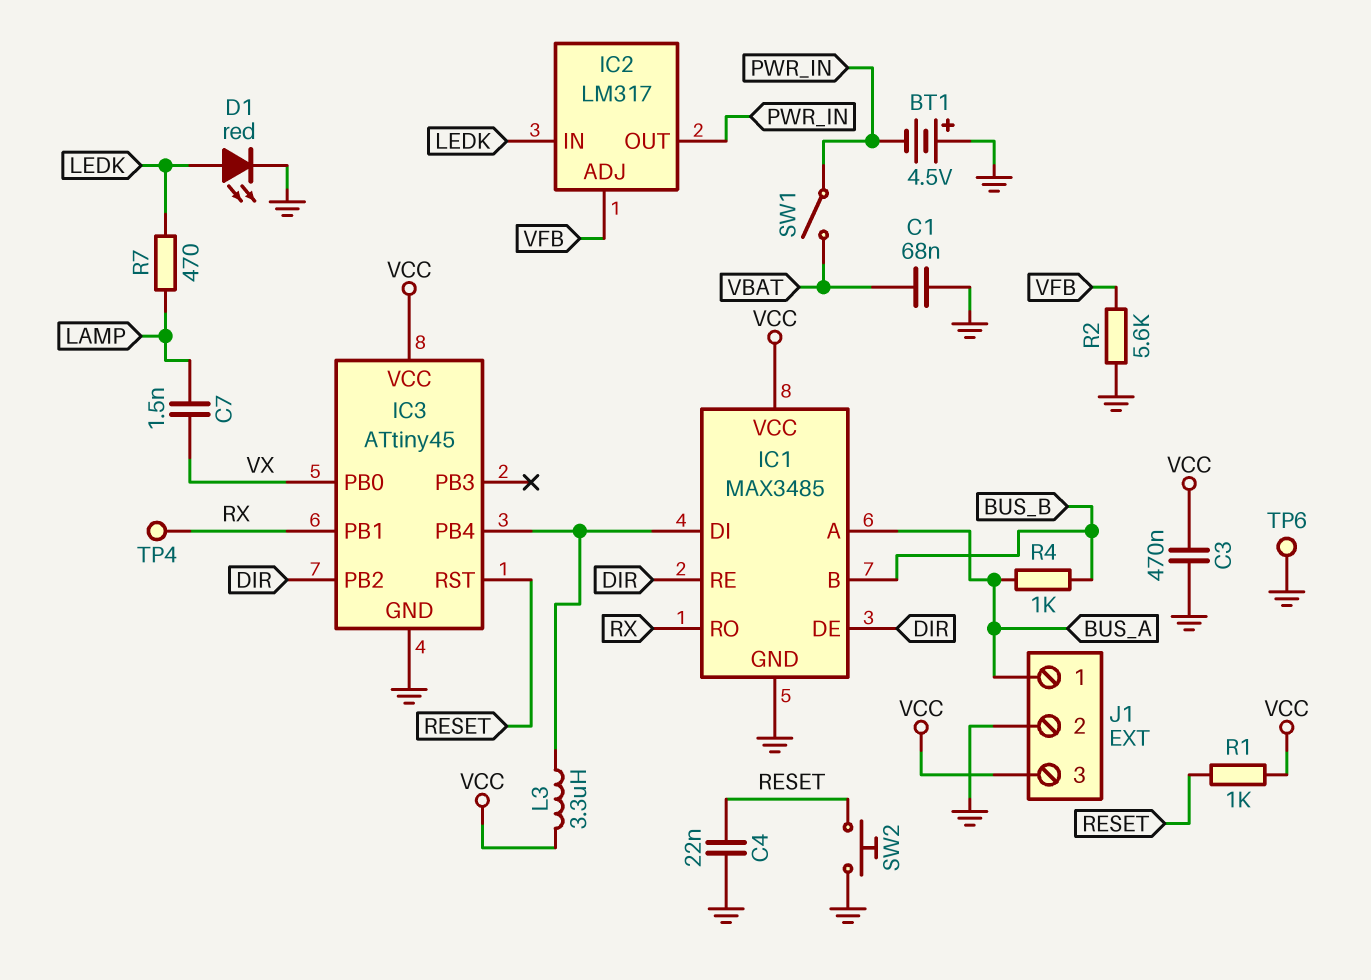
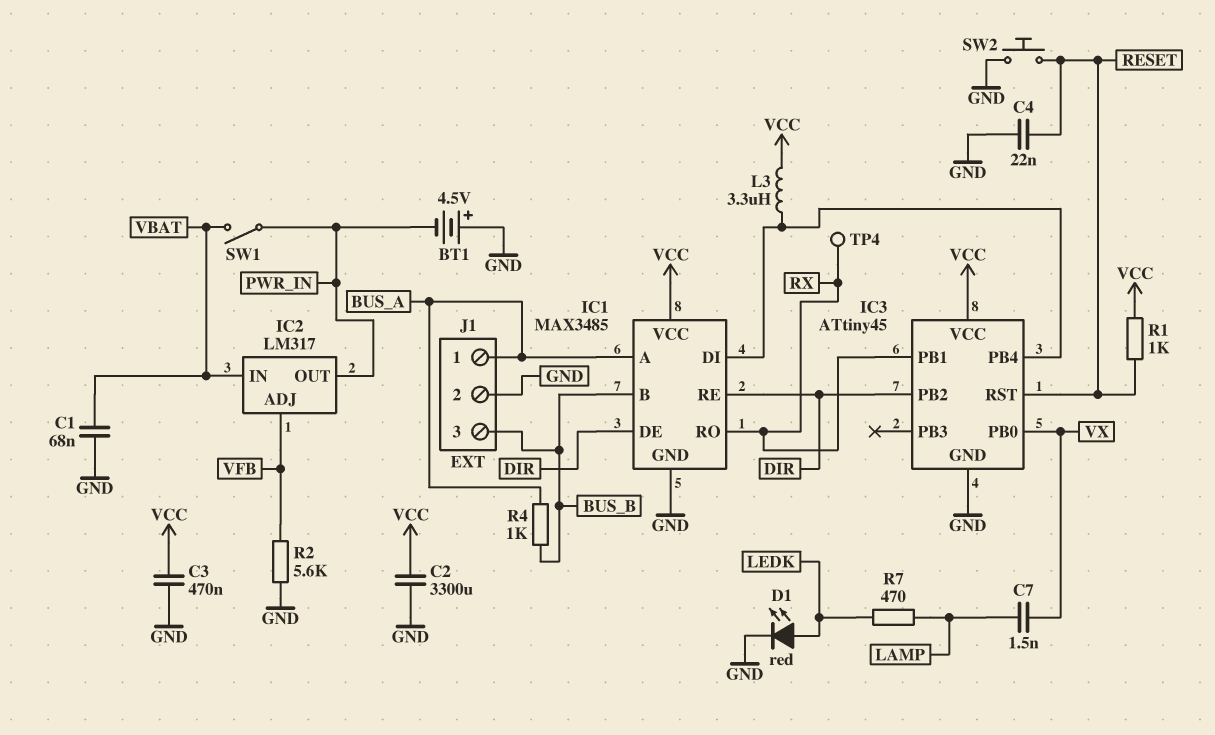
C2: none -> 3300uF (GND, VCC)
IC2 pin IN: LEDK -> VBAT
J1 pin 3: VCC -> BUS_B
TP6: test point (GND) -> none

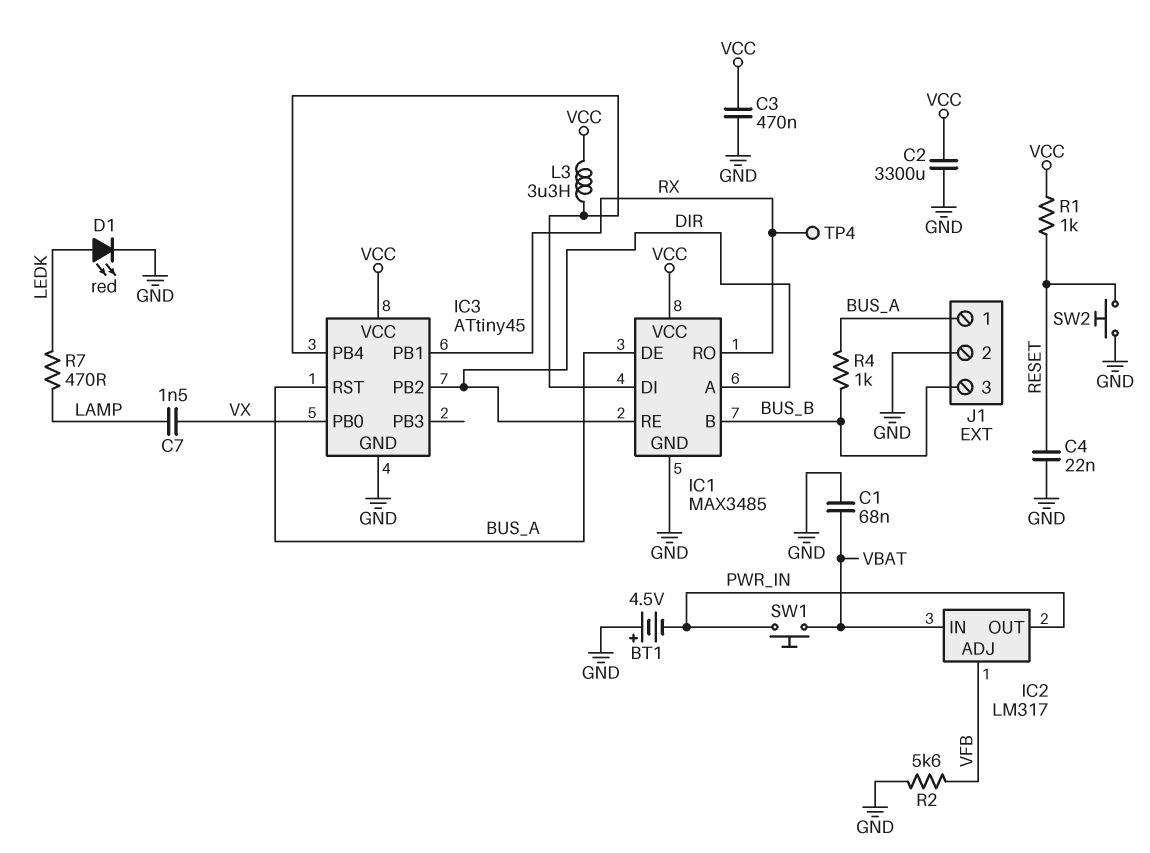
IC1 pin A: BUS_A -> DIR
IC1 pin DE: DIR -> BUS_A
IC3 pin RST: RESET -> BUS_A
SW1: switch (PWR_IN, VBAT) -> button (PWR_IN, VBAT)

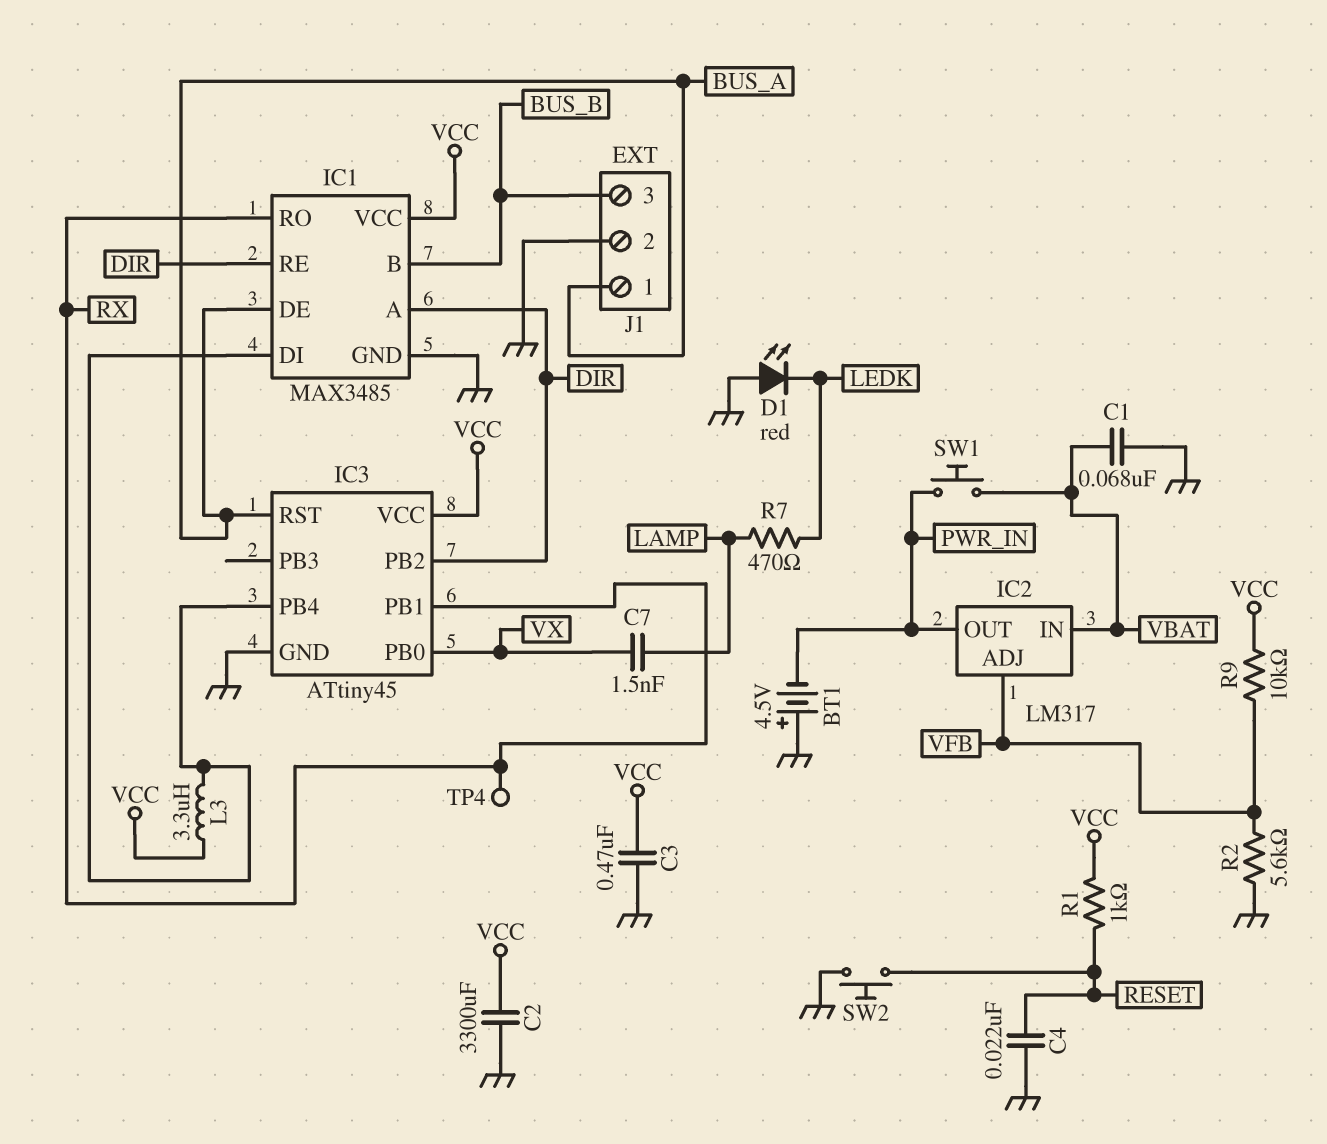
D1: LED red (A LEDK, K GND) -> LED red (A GND, K LEDK)
R4: 1k (BUS_A, BUS_B) -> none
R9: none -> 10k (VCC, VFB)

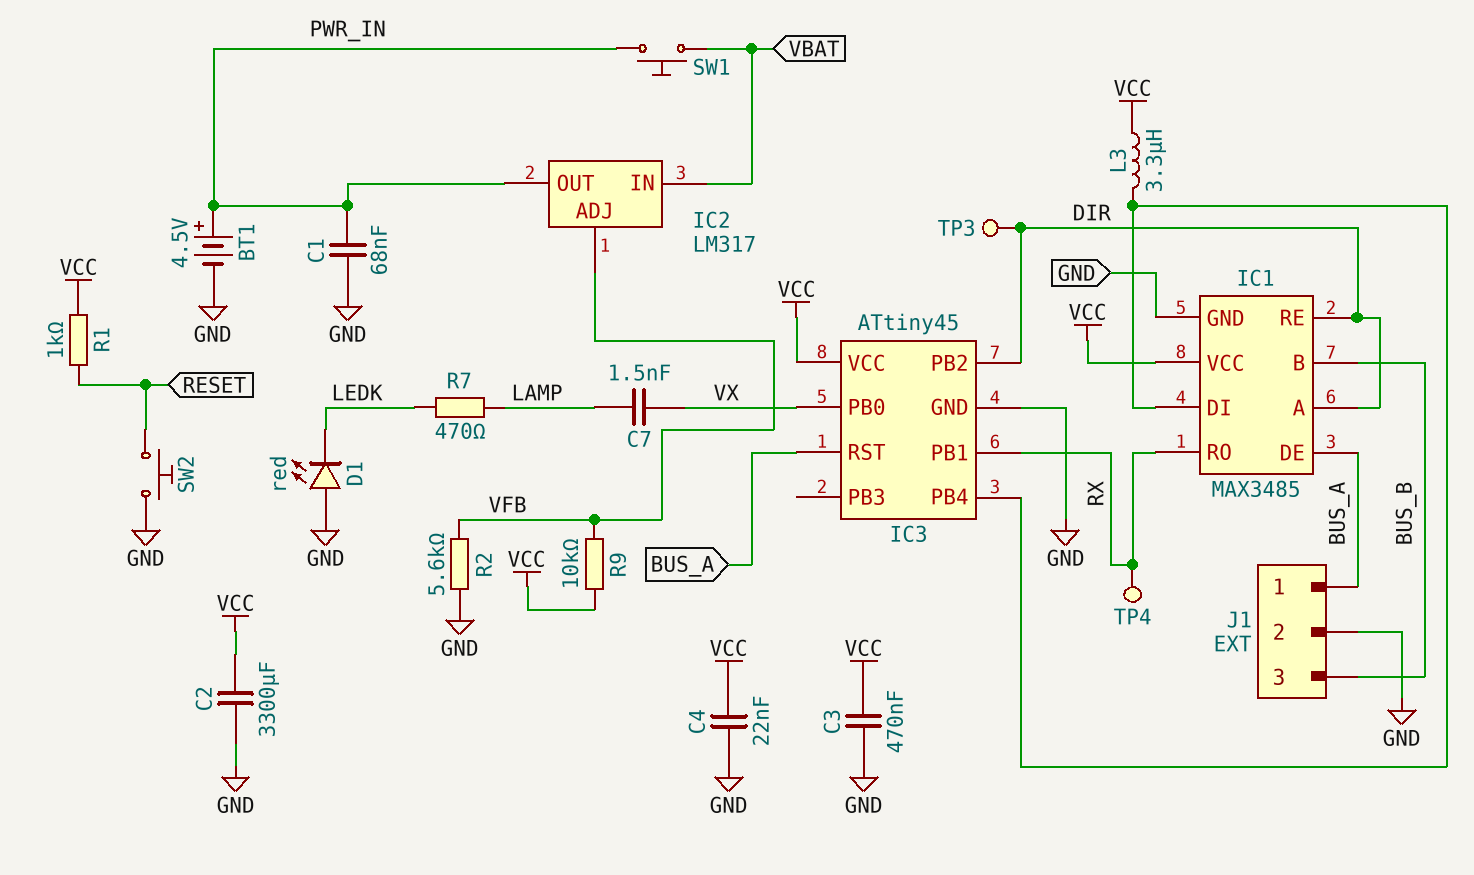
BT1: 4.5V (plus GND, minus PWR_IN) -> 4.5V (plus PWR_IN, minus GND)
C1: 68nF (GND, VBAT) -> 68nF (GND, PWR_IN)
C4: 22nF (GND, RESET) -> 22nF (GND, VCC)
TP3: none -> test point (DIR)

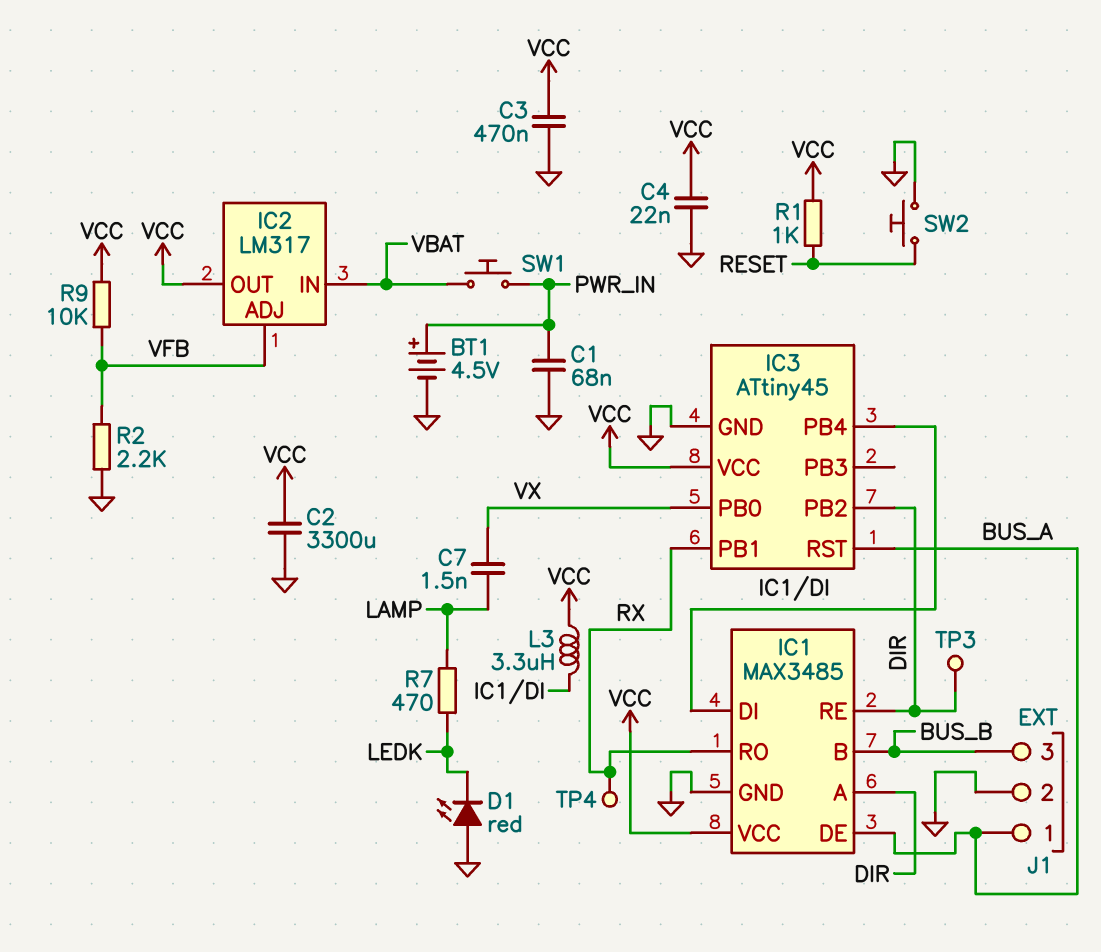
IC2 pin OUT: PWR_IN -> VCC
R2: 5.6k (GND, VFB) -> 2.2k (GND, VFB)

